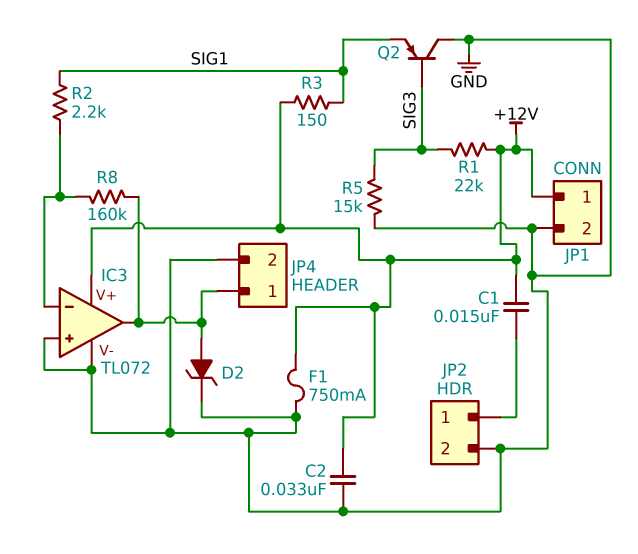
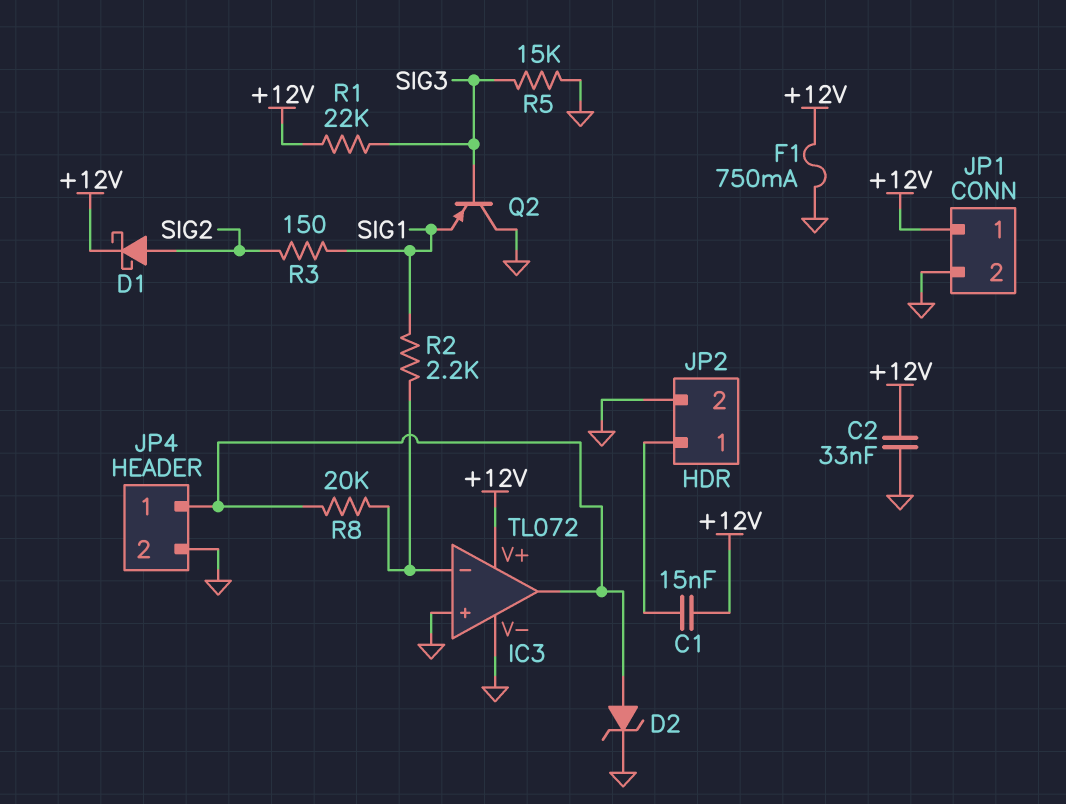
D1: none -> schottky (A SIG2, K +12V)
R3: 150 (+12V, SIG1) -> 150 (SIG1, SIG2)
R8: 160k (IC3/in-, IC3/out) -> 20k (IC3/in-, IC3/out)

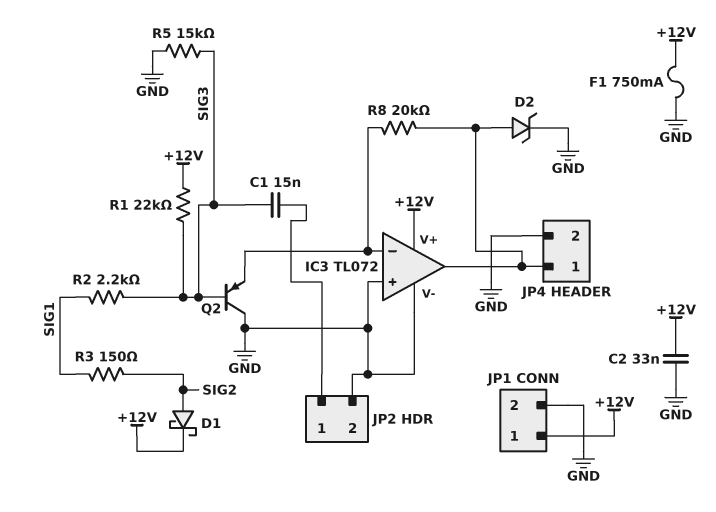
C1: 15nF (+12V, JP2/1) -> 15nF (JP2/1, SIG3)
Q2: PNP (B SIG3, C GND, E SIG1) -> PNP (B SIG3, C GND, E IC3/in-)
R2: 2.2k (IC3/in-, SIG1) -> 2.2k (SIG1, SIG3)

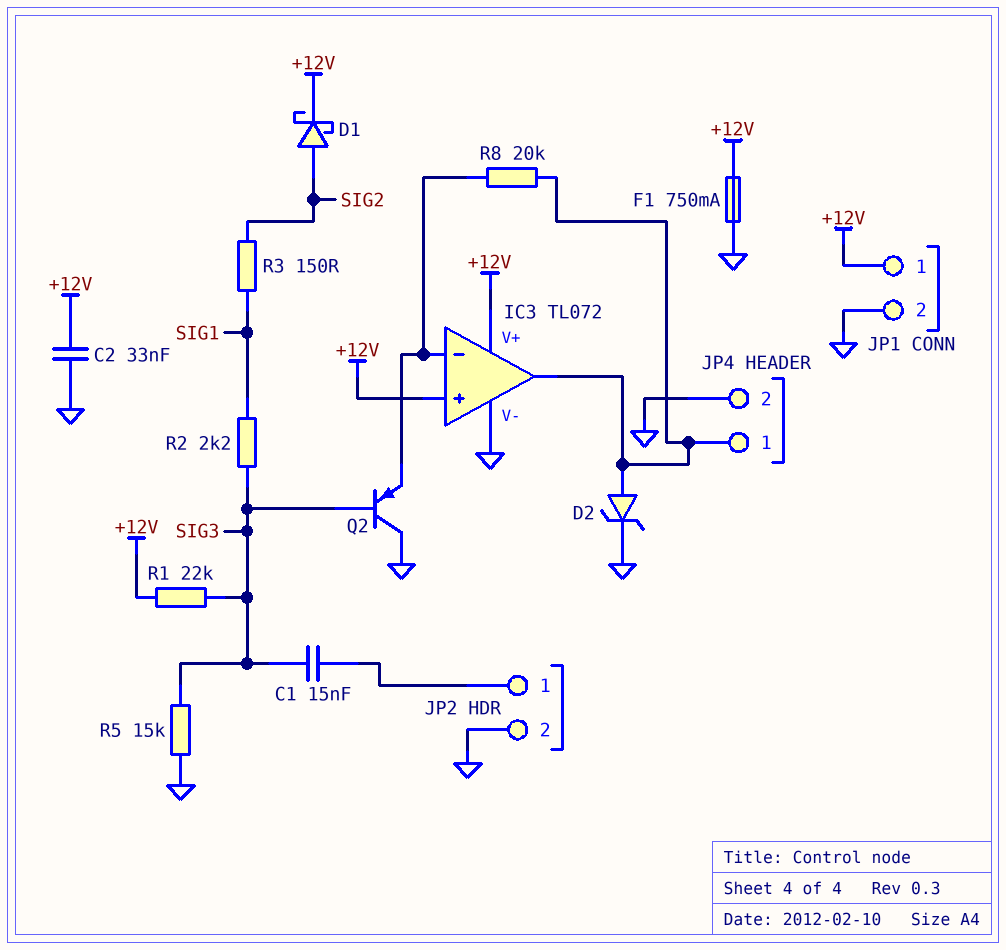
IC3 pin in+: GND -> +12V

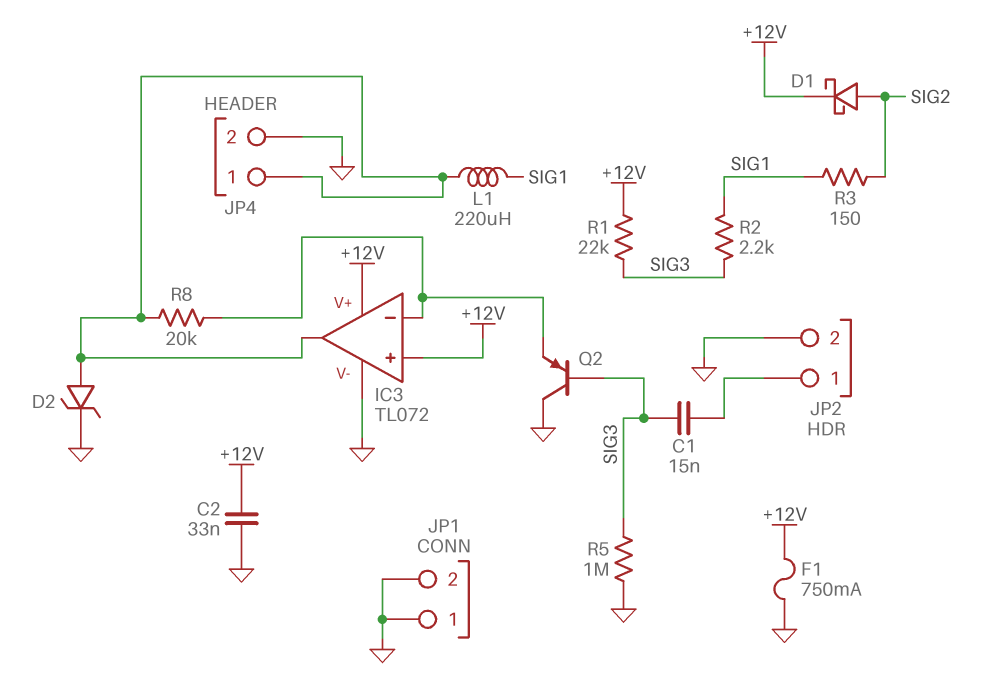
JP1 pin 1: +12V -> GND
L1: none -> 220uH (IC3/out, SIG1)
R5: 15k (GND, SIG3) -> 1M (GND, SIG3)

